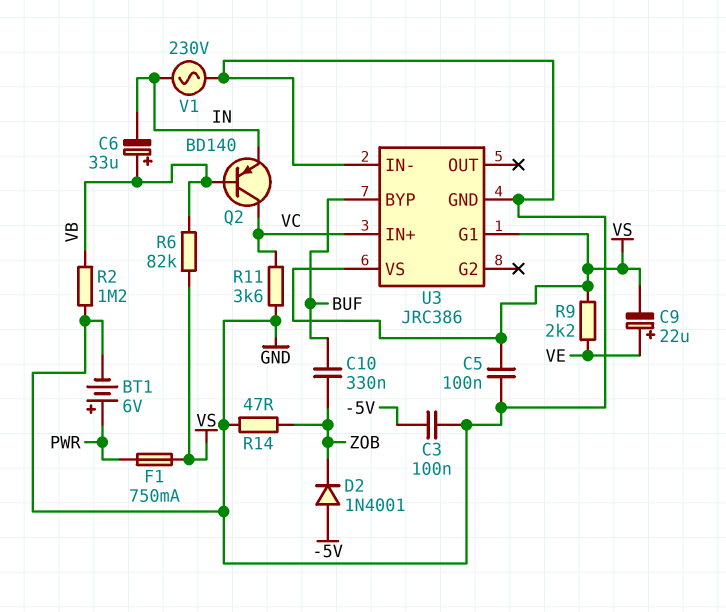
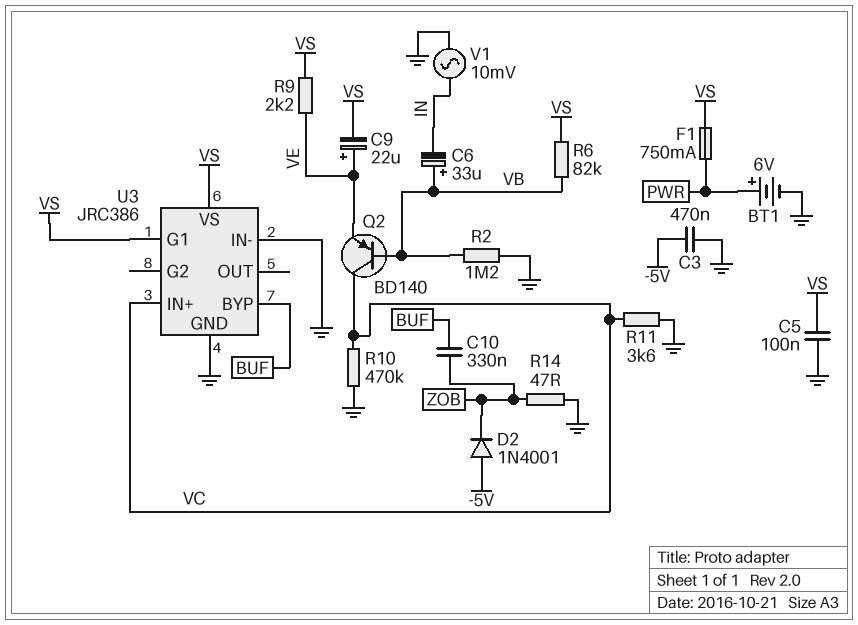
C3: 100nF (-5V, GND) -> 470nF (-5V, GND)
Q2: PNP BD140 (B VB, C VC, E IN) -> PNP BD140 (B VB, C VC, E VE)
R10: none -> 470k (GND, VC)
V1: AC 230V (GND, IN) -> AC 10mV (GND, IN)

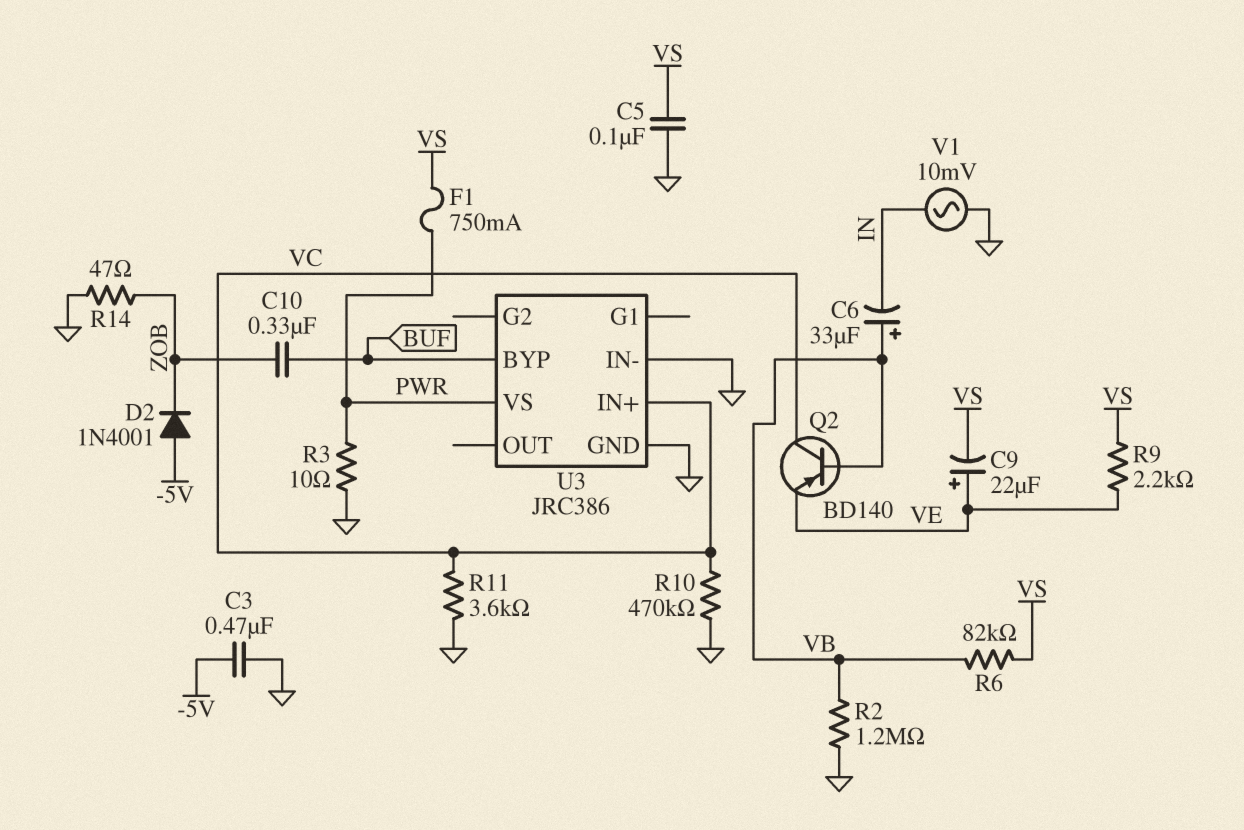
BT1: 6V (plus PWR, minus GND) -> none
R3: none -> 10 (GND, PWR)
U3 pin G1: VS -> none
U3 pin VS: VS -> PWR

